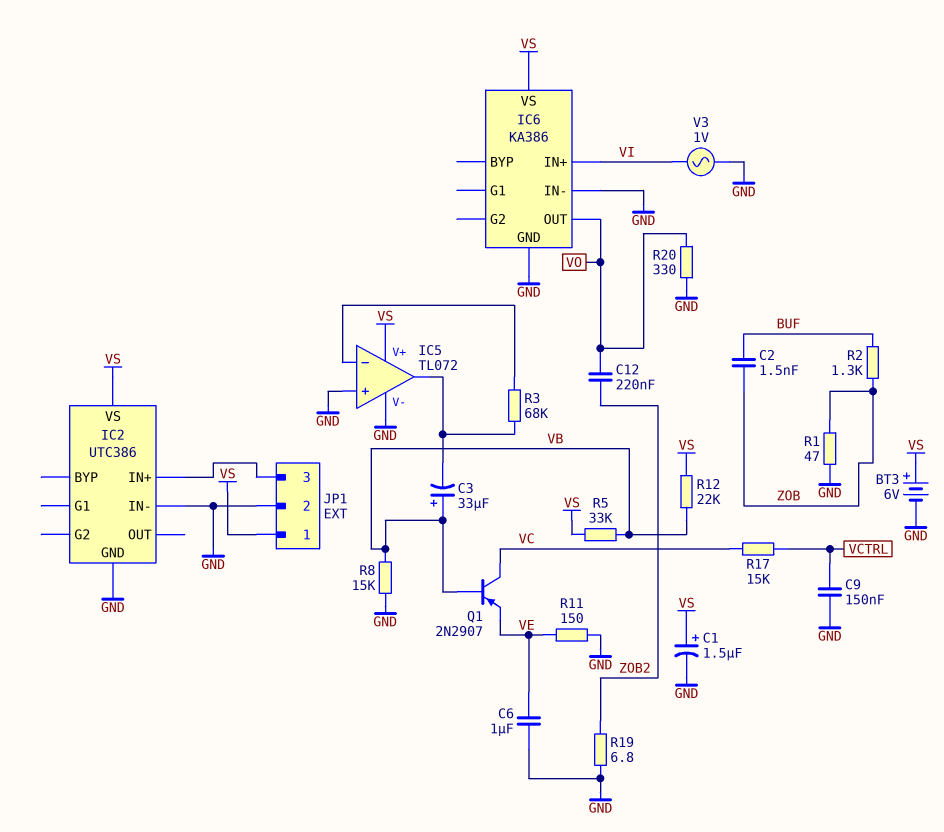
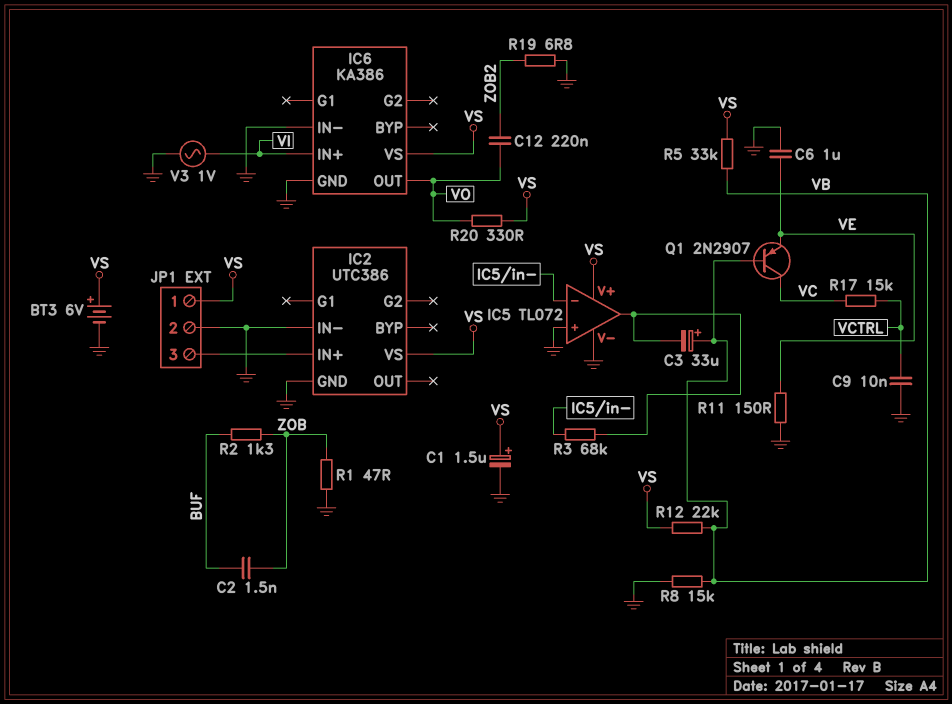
C9: 150nF (GND, VCTRL) -> 10nF (GND, VCTRL)
R20: 330 (GND, VO) -> 330 (VO, VS)

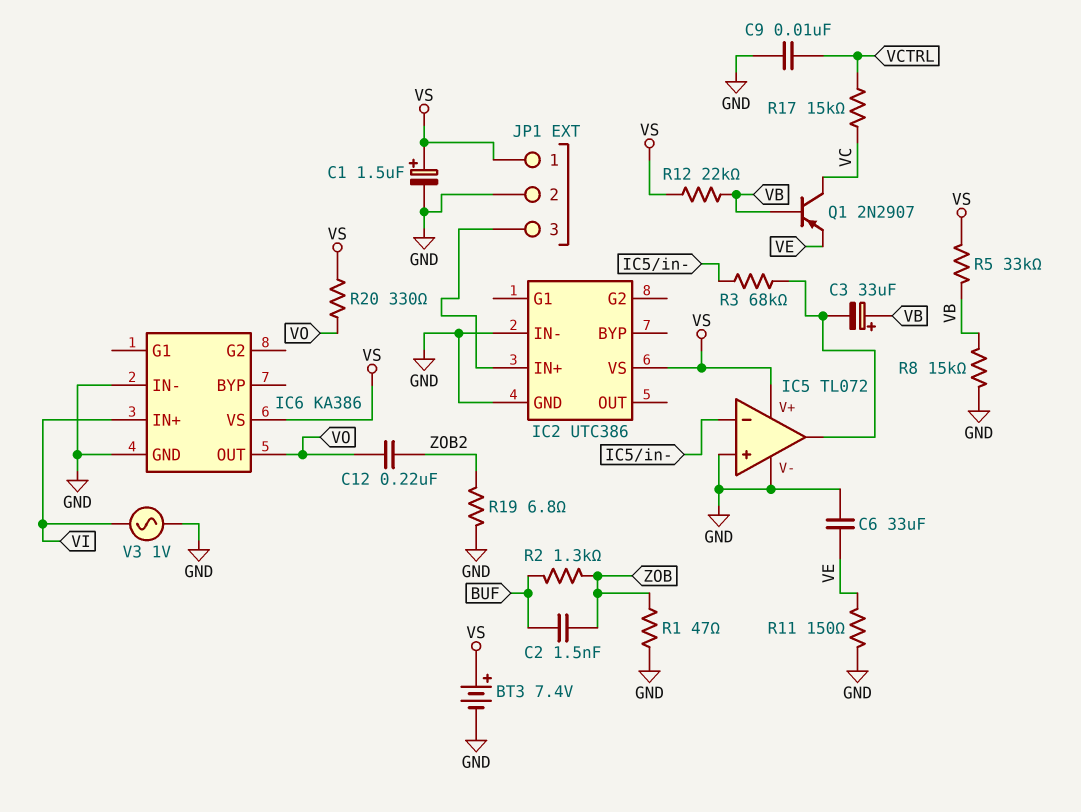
BT3: 6V (plus VS, minus GND) -> 7.4V (plus VS, minus GND)
C6: 1uF (GND, VE) -> 33uF (GND, VE)

